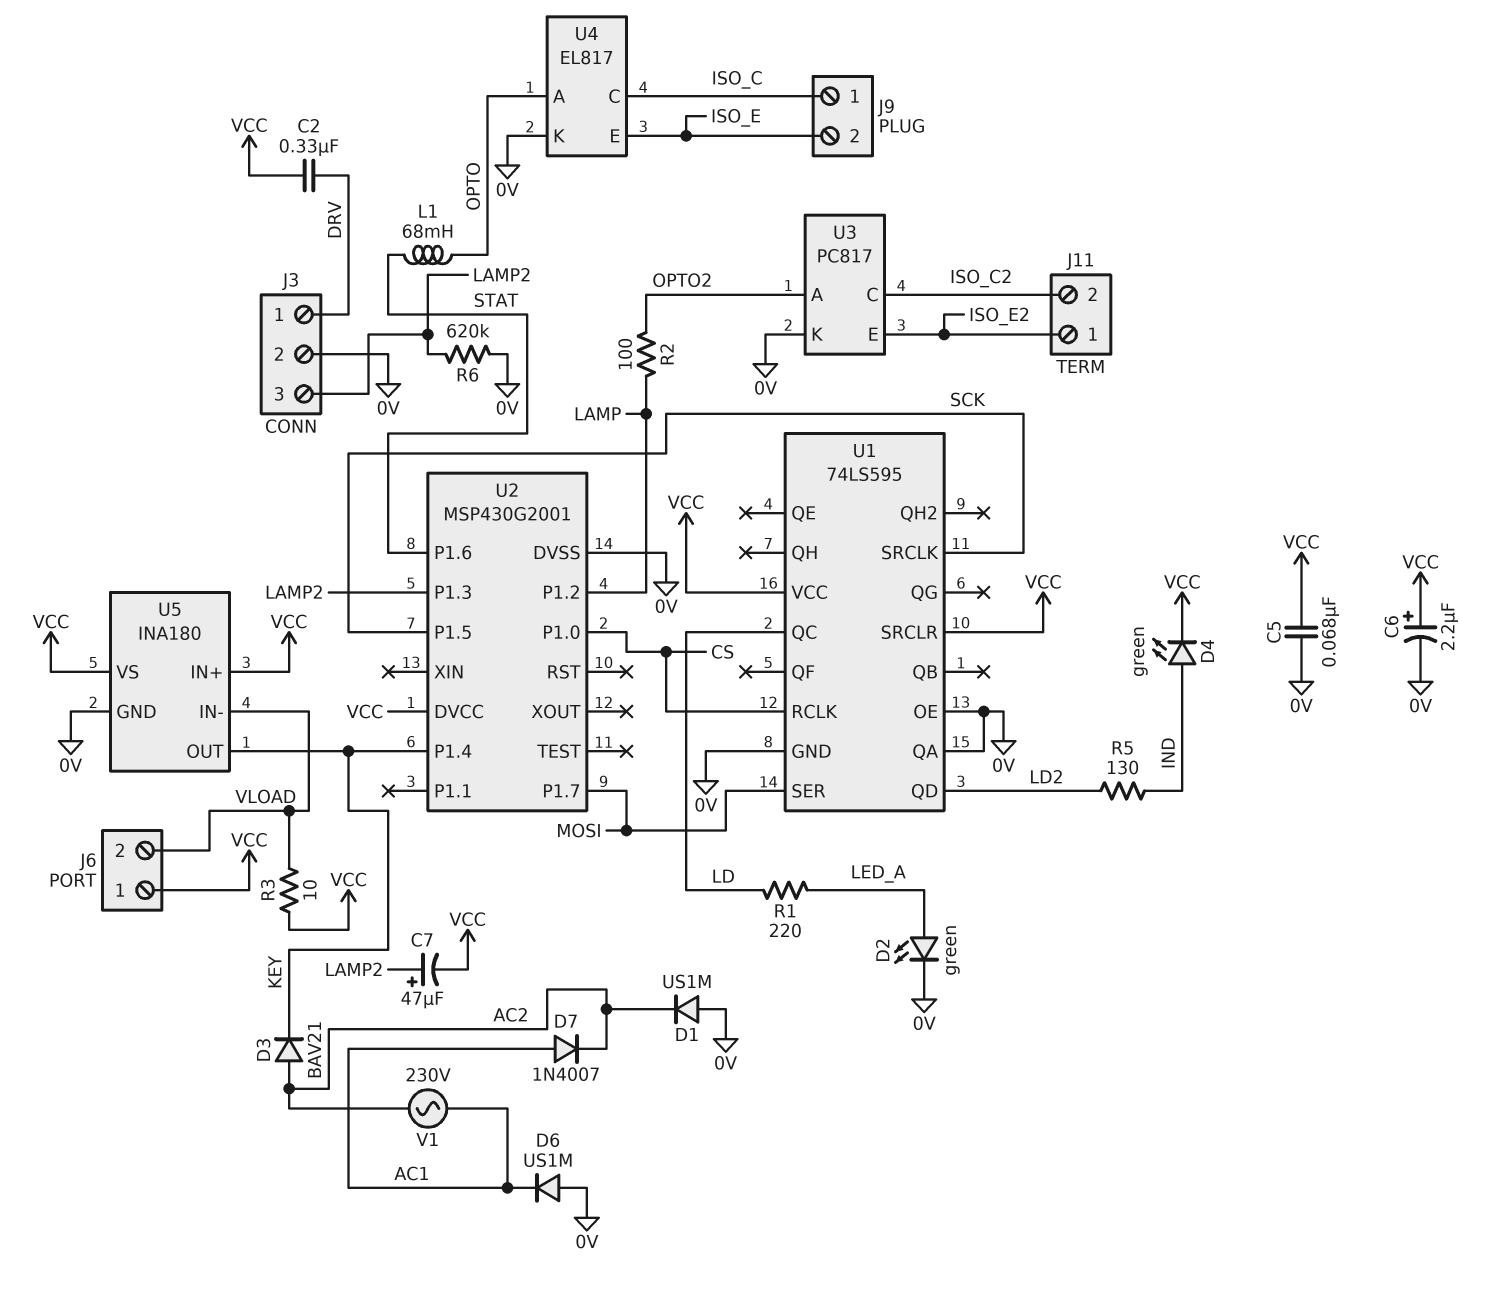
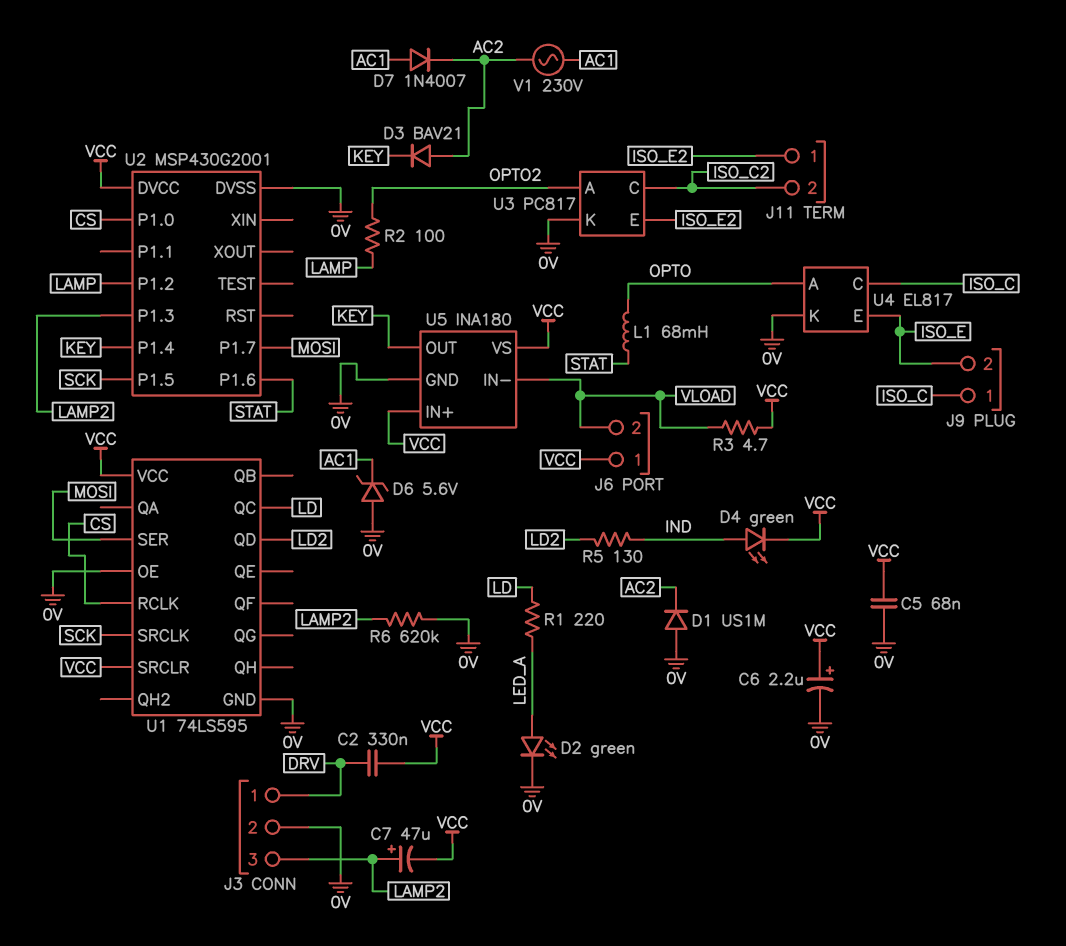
D6: diode US1M (A 0V, K AC1) -> zener 5.6V (A 0V, K AC1)
R3: 10 (VCC, VLOAD) -> 4.7 (VCC, VLOAD)
U1 pin QA: 0V -> none

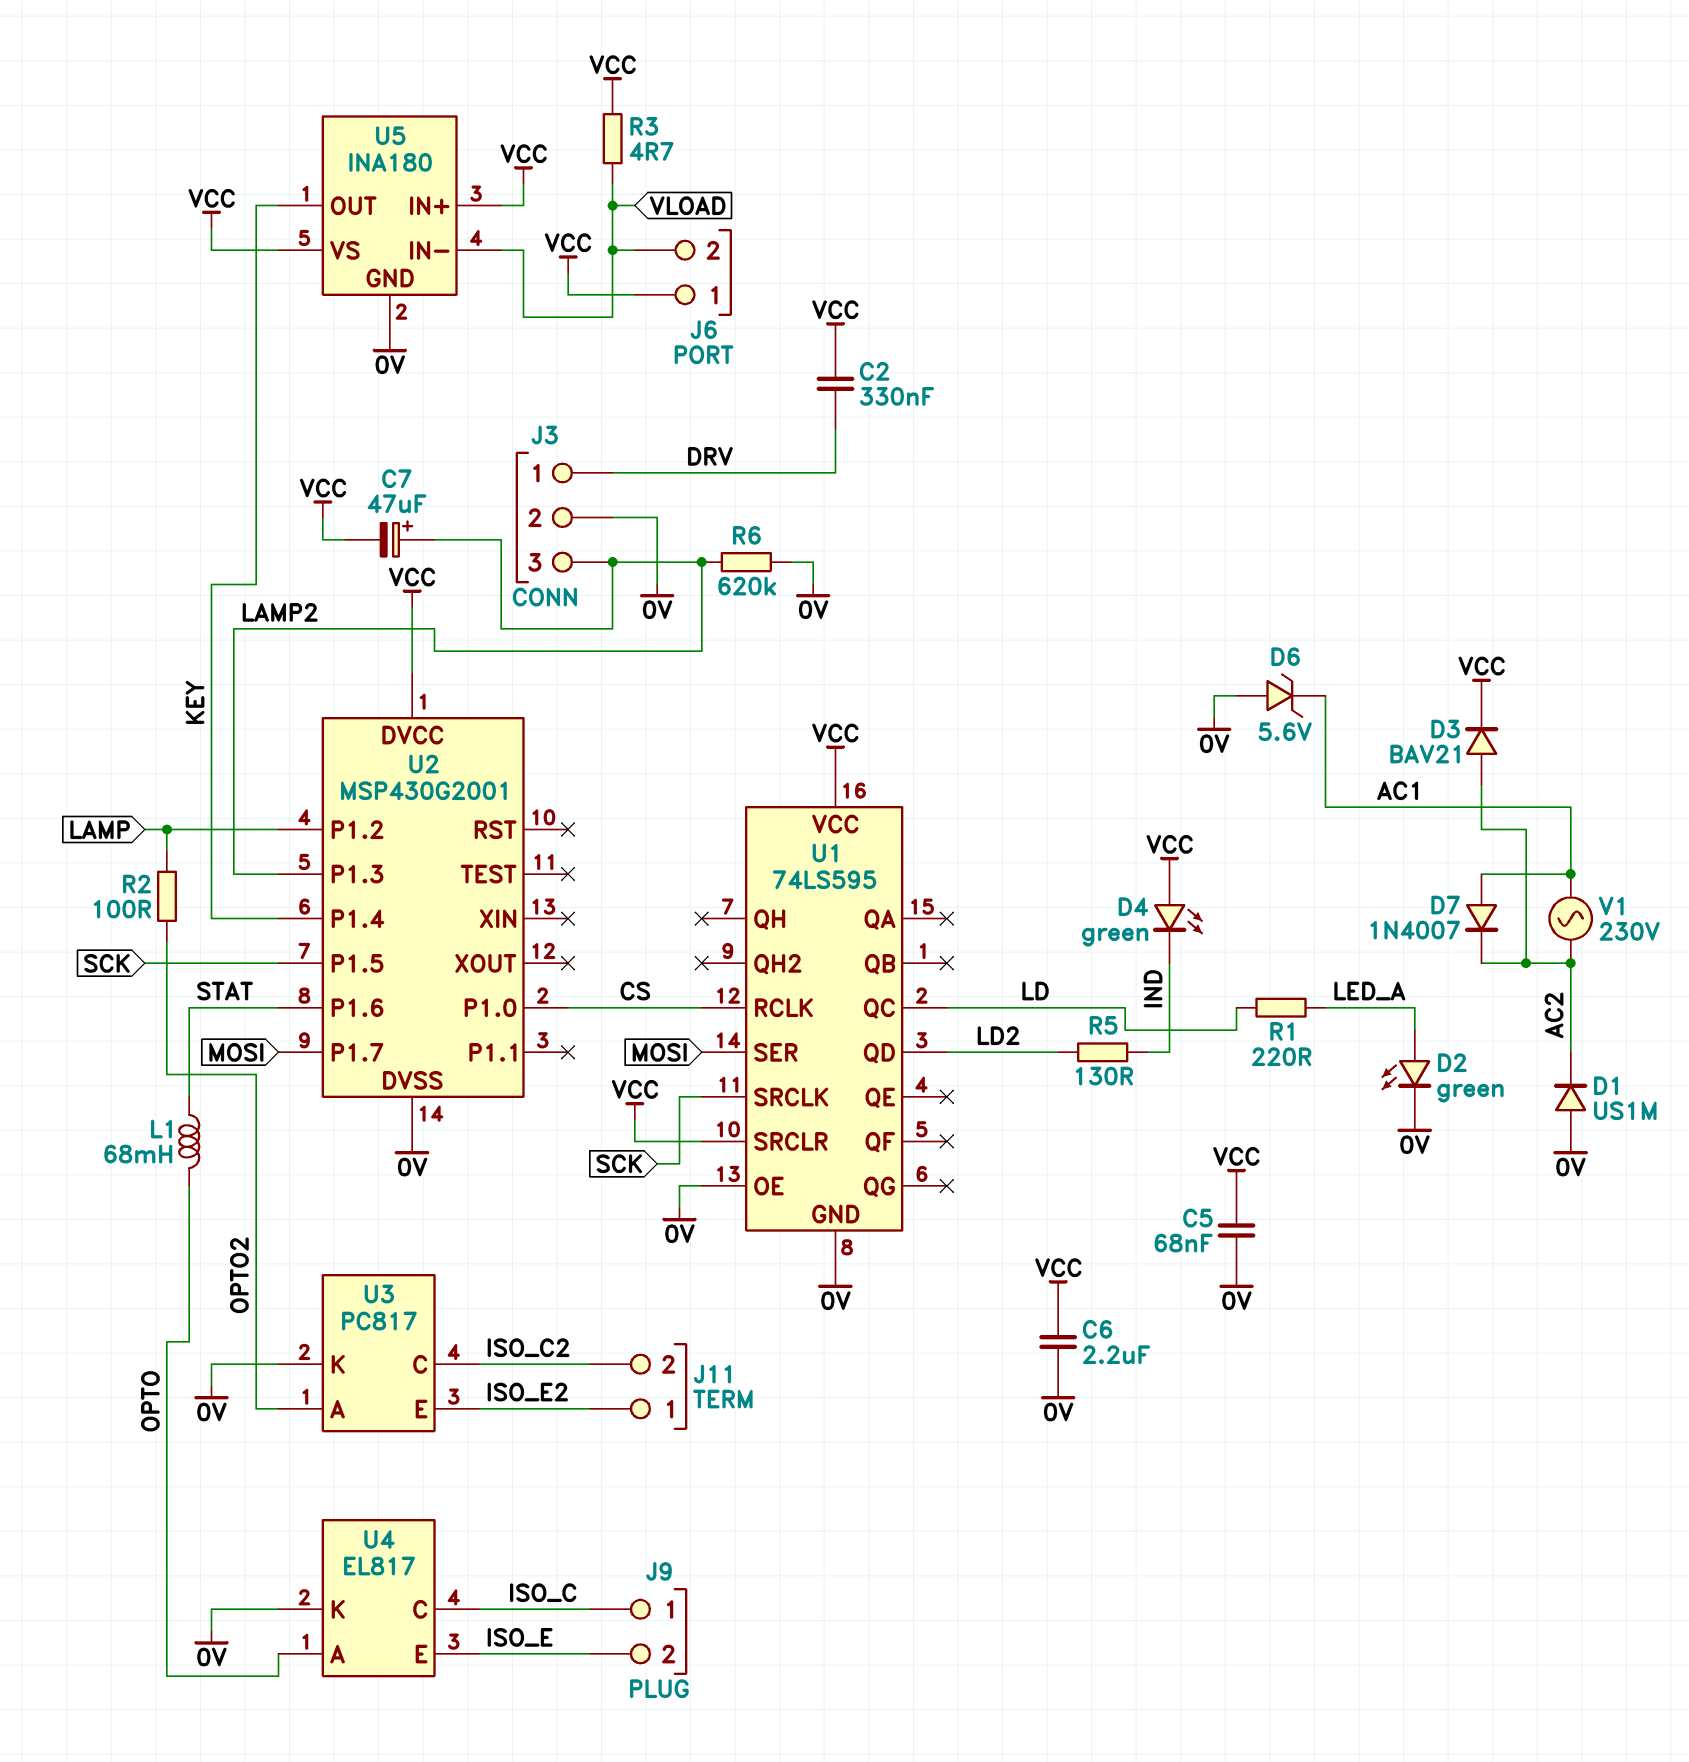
C6: 2.2uF (plus VCC, minus 0V) -> 2.2uF (0V, VCC)
D3: diode BAV21 (A AC2, K KEY) -> diode BAV21 (A AC2, K VCC)
D4: LED green (A IND, K VCC) -> LED green (A VCC, K IND)

